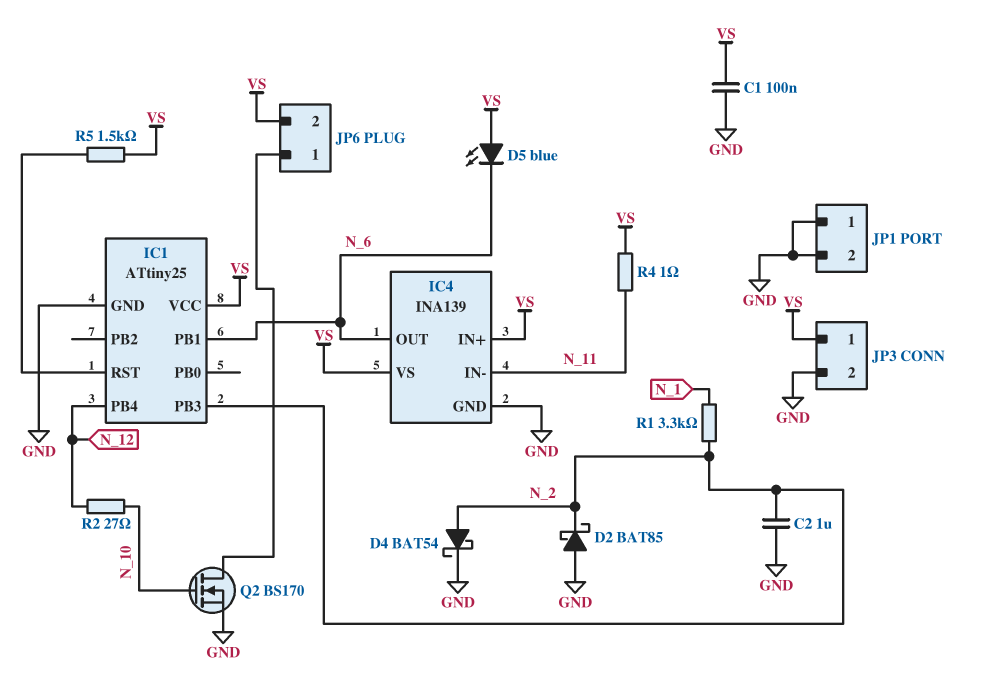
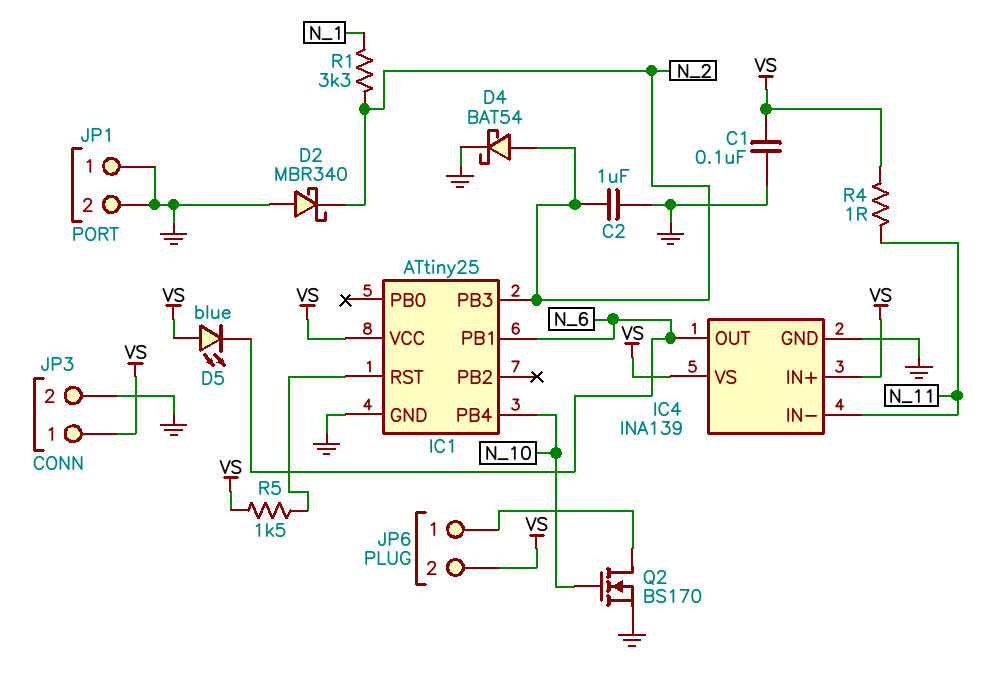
D2: schottky BAT85 (A GND, K N_2) -> schottky MBR340 (A GND, K N_2)
IC1 pin PB4: N_12 -> N_10
R2: 27 (N_10, N_12) -> none

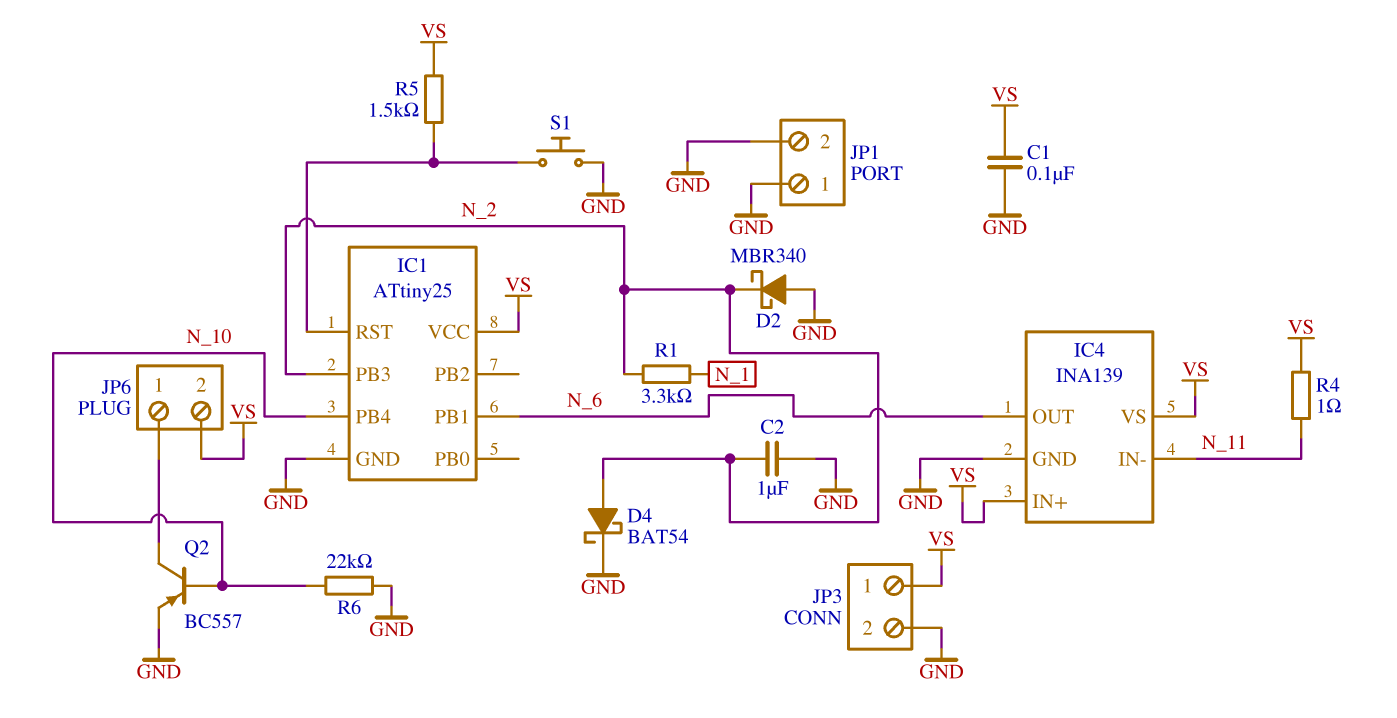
D5: LED blue (A VS, K N_6) -> none
Q2: NMOS BS170 (G N_10, D JP6/1, S GND) -> PNP BC557 (B N_10, C JP6/1, E GND)
R6: none -> 22k (GND, N_10)
S1: none -> button (GND, IC1/RST)

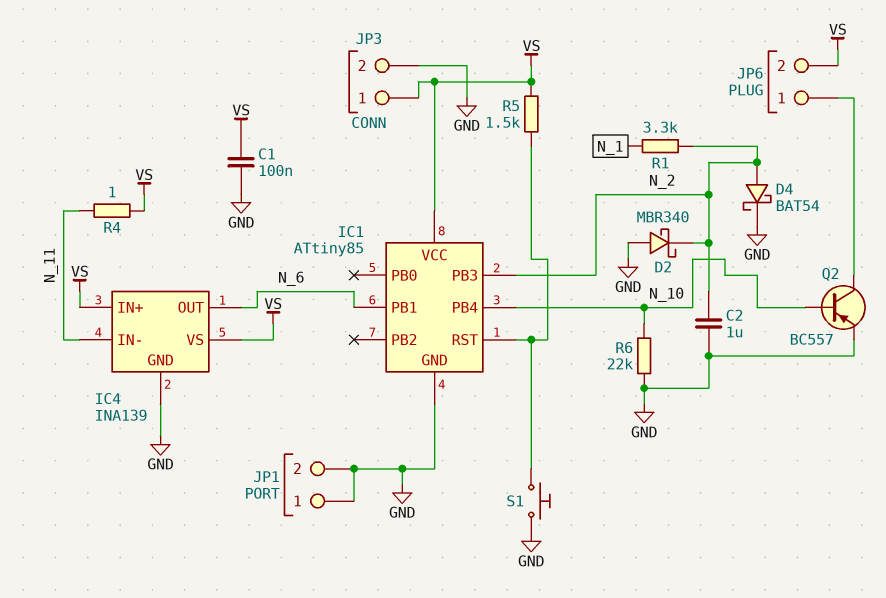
IC1: ATtiny25 -> ATtiny85

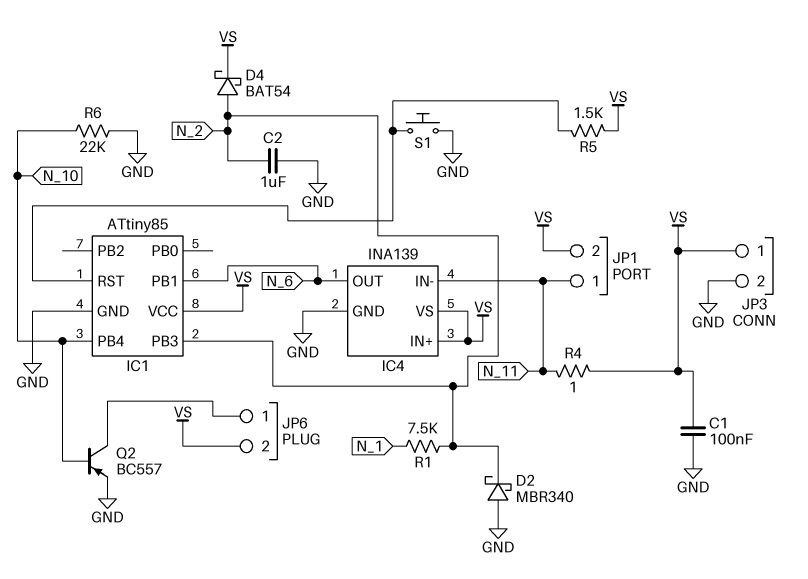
D4: schottky BAT54 (A N_2, K GND) -> schottky BAT54 (A N_2, K VS)
JP1 pin 1: GND -> N_11
JP1 pin 2: GND -> VS
R1: 3.3k (N_1, N_2) -> 7.5k (N_1, N_2)

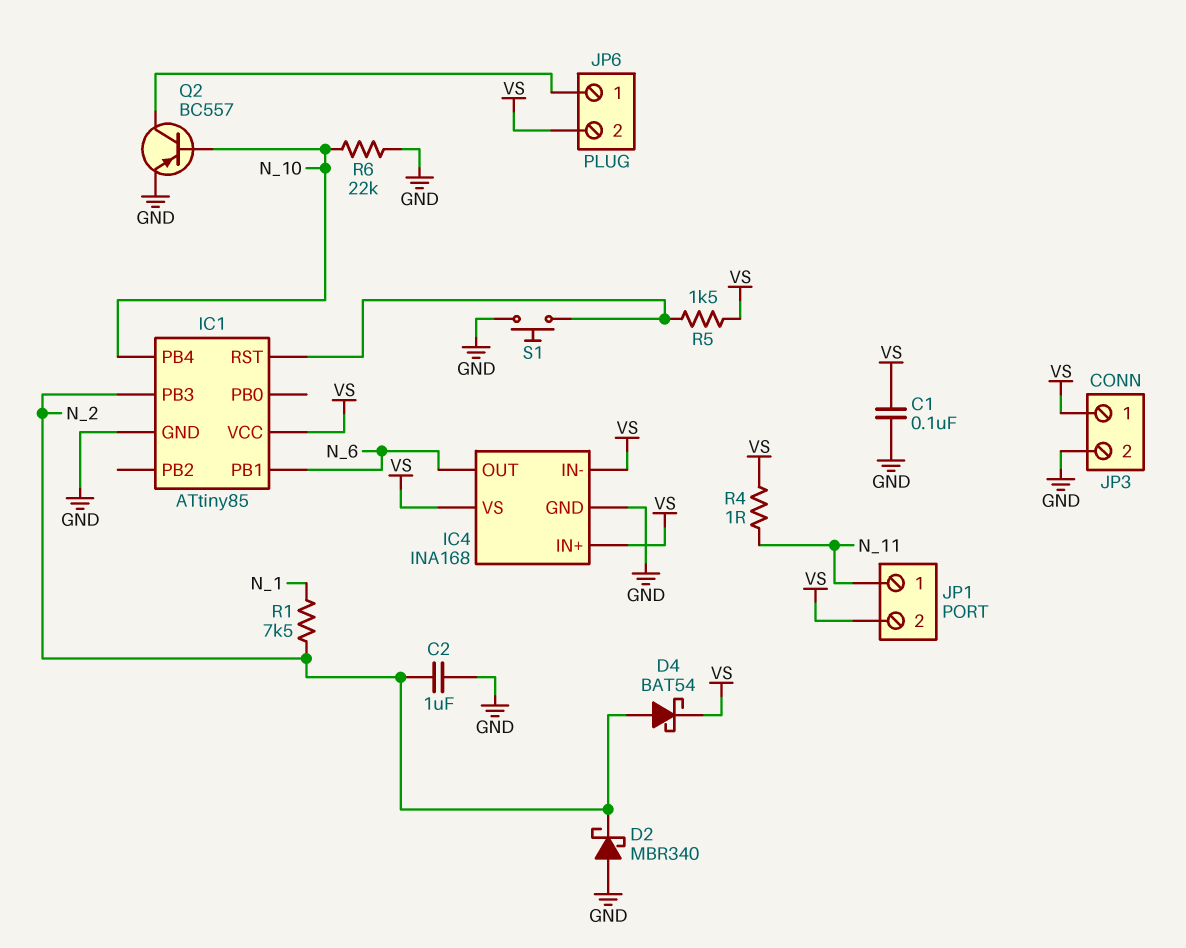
IC4: INA139 -> INA168
IC4 pin IN-: N_11 -> VS

